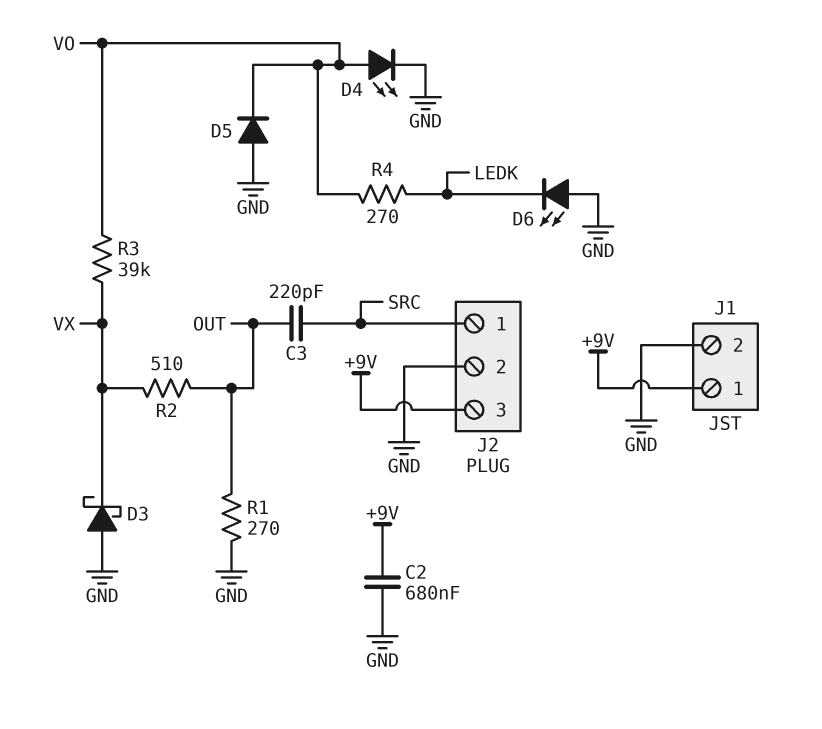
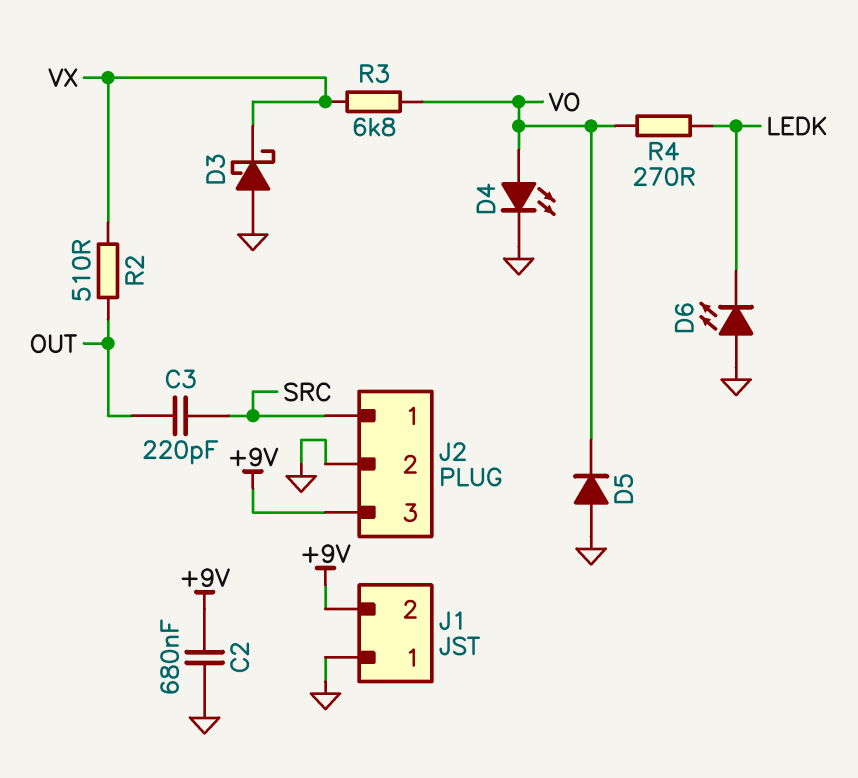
J1 pin 1: +9V -> GND
J1 pin 2: GND -> +9V
R1: 270 (GND, OUT) -> none
R3: 39k (VO, VX) -> 6.8k (VO, VX)

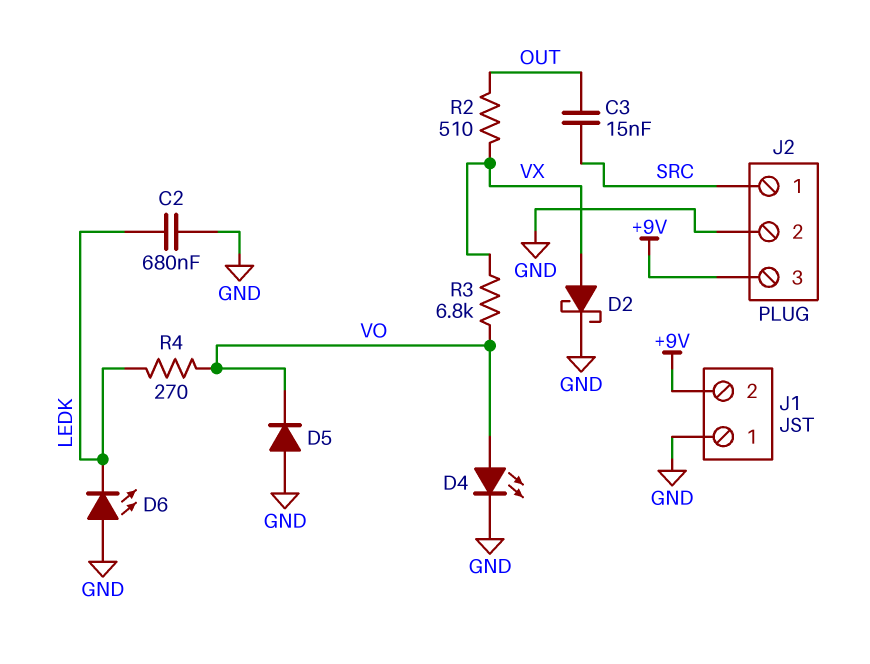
C2: 680nF (+9V, GND) -> 680nF (GND, LEDK)
C3: 220pF (OUT, SRC) -> 15nF (OUT, SRC)
D2: none -> schottky (A VX, K GND)
D3: schottky (A GND, K VX) -> none

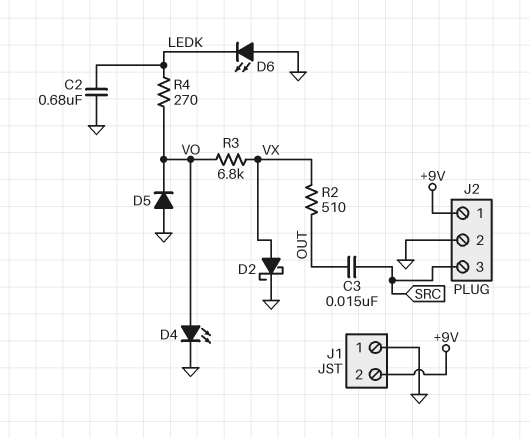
J2 pin 1: SRC -> +9V
J2 pin 3: +9V -> SRC

